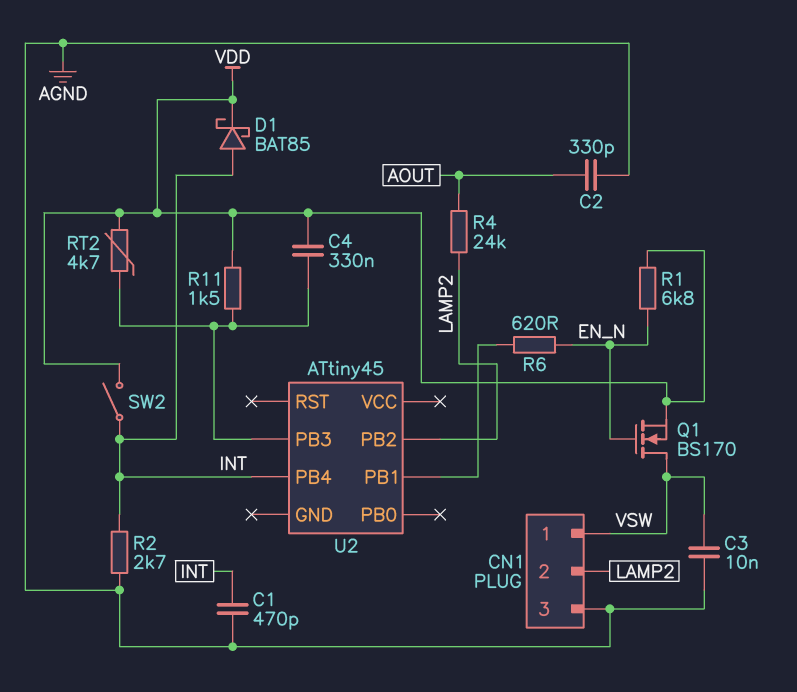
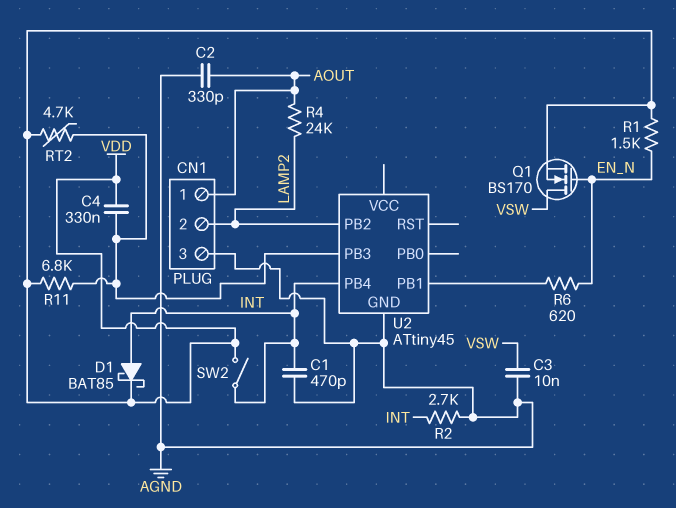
CN1 pin 1: VSW -> AOUT
R1: 6.8k (EN_N, VDD) -> 1.5k (EN_N, VDD)
R11: 1.5k (U2/PB3, VDD) -> 6.8k (U2/PB3, VDD)
U2 pin GND: none -> AGND

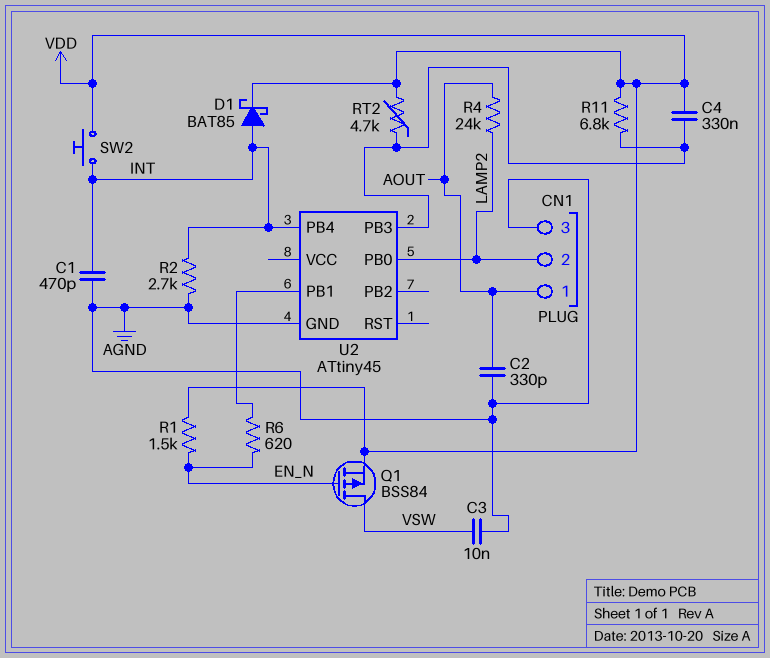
Q1: NMOS BS170 (G EN_N, D VSW, S VDD) -> PMOS BSS84 (G EN_N, D VSW, S VDD)
SW2: switch (INT, VDD) -> button (INT, VDD)
U2 pin PB0: none -> LAMP2
U2 pin PB2: LAMP2 -> none

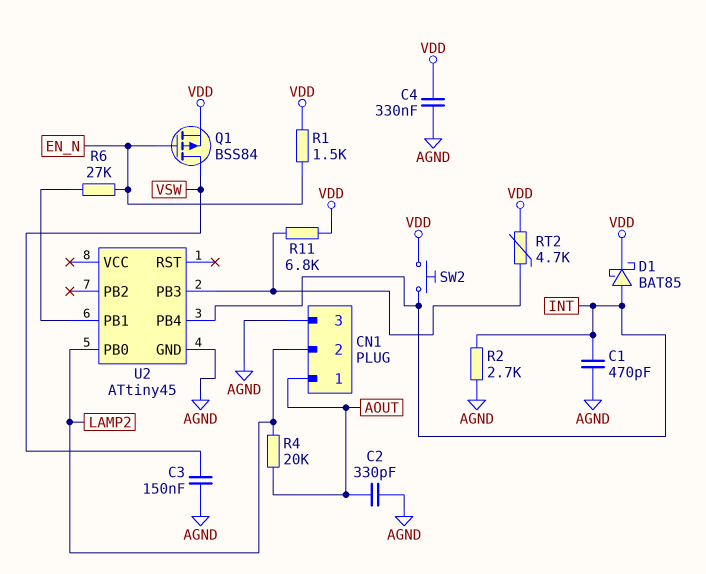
C3: 10nF (AGND, VSW) -> 150nF (AGND, VSW)
C4: 330nF (U2/PB3, VDD) -> 330nF (AGND, VDD)
R4: 24k (AOUT, LAMP2) -> 20k (AOUT, LAMP2)
R6: 620 (EN_N, U2/PB1) -> 27k (EN_N, U2/PB1)

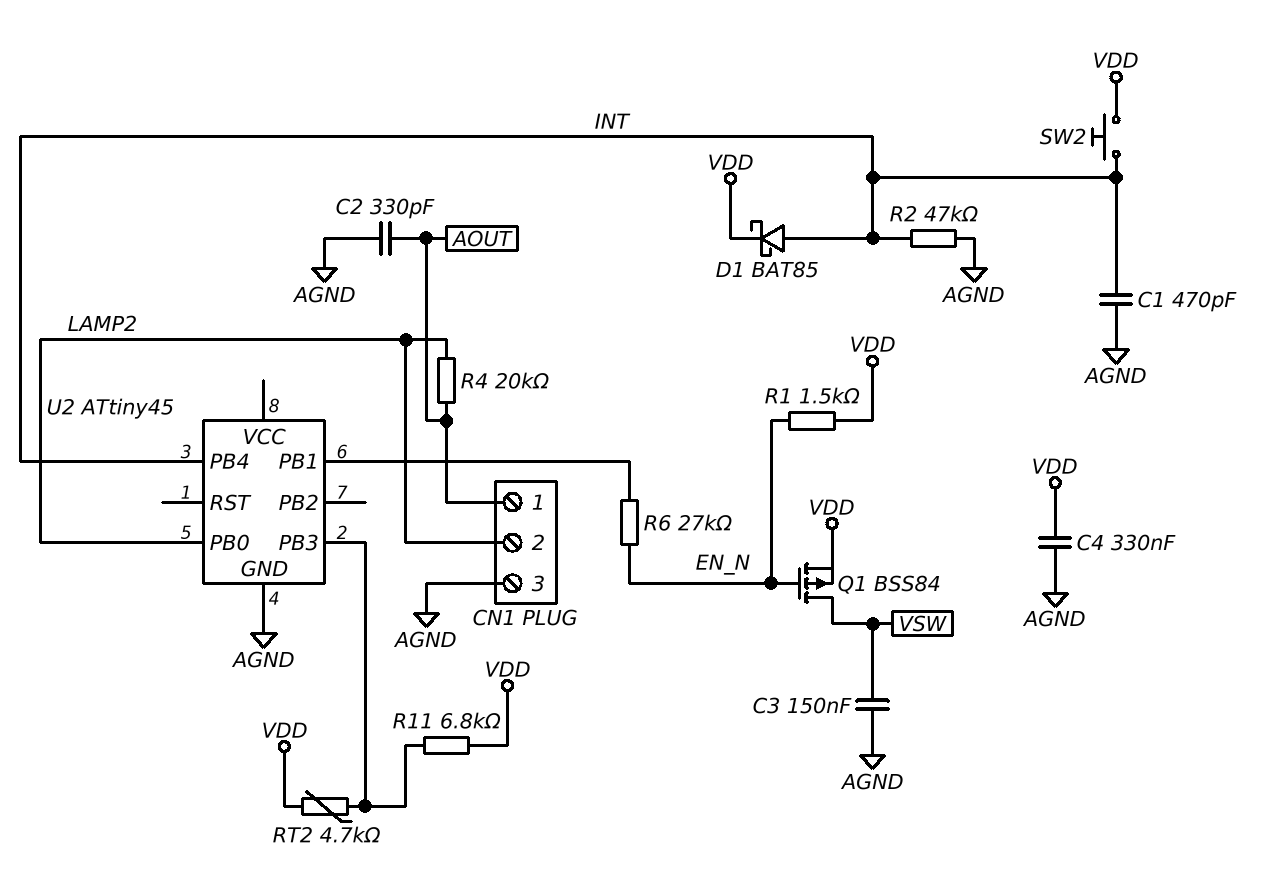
R2: 2.7k (AGND, INT) -> 47k (AGND, INT)

